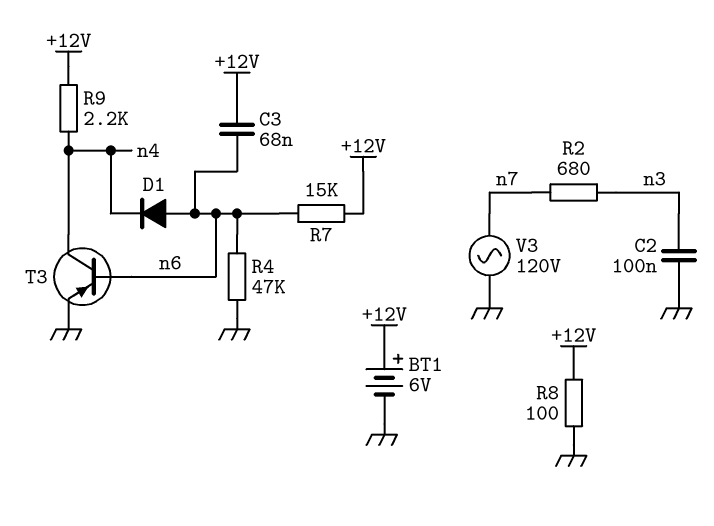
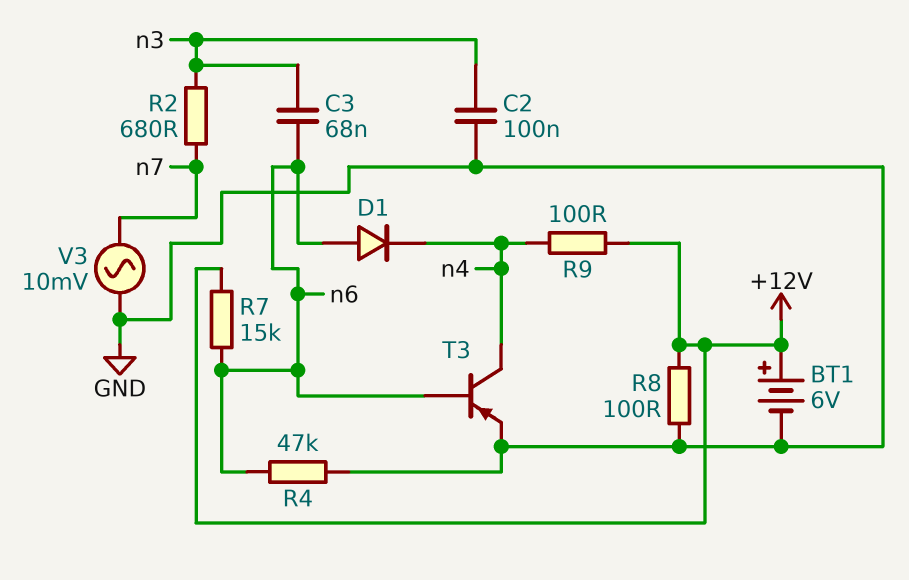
C3: 68nF (+12V, n6) -> 68nF (n3, n6)
R9: 2.2k (+12V, n4) -> 100 (+12V, n4)
V3: AC 120V (GND, n7) -> AC 10mV (GND, n7)

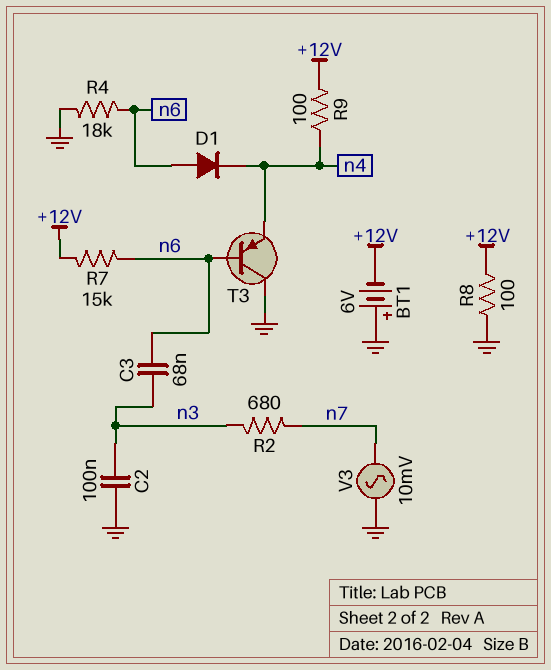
BT1: 6V (plus +12V, minus GND) -> 6V (plus GND, minus +12V)
R4: 47k (GND, n6) -> 18k (GND, n6)
T3: PNP (B n6, C n4, E GND) -> PNP (B n6, C GND, E n4)

